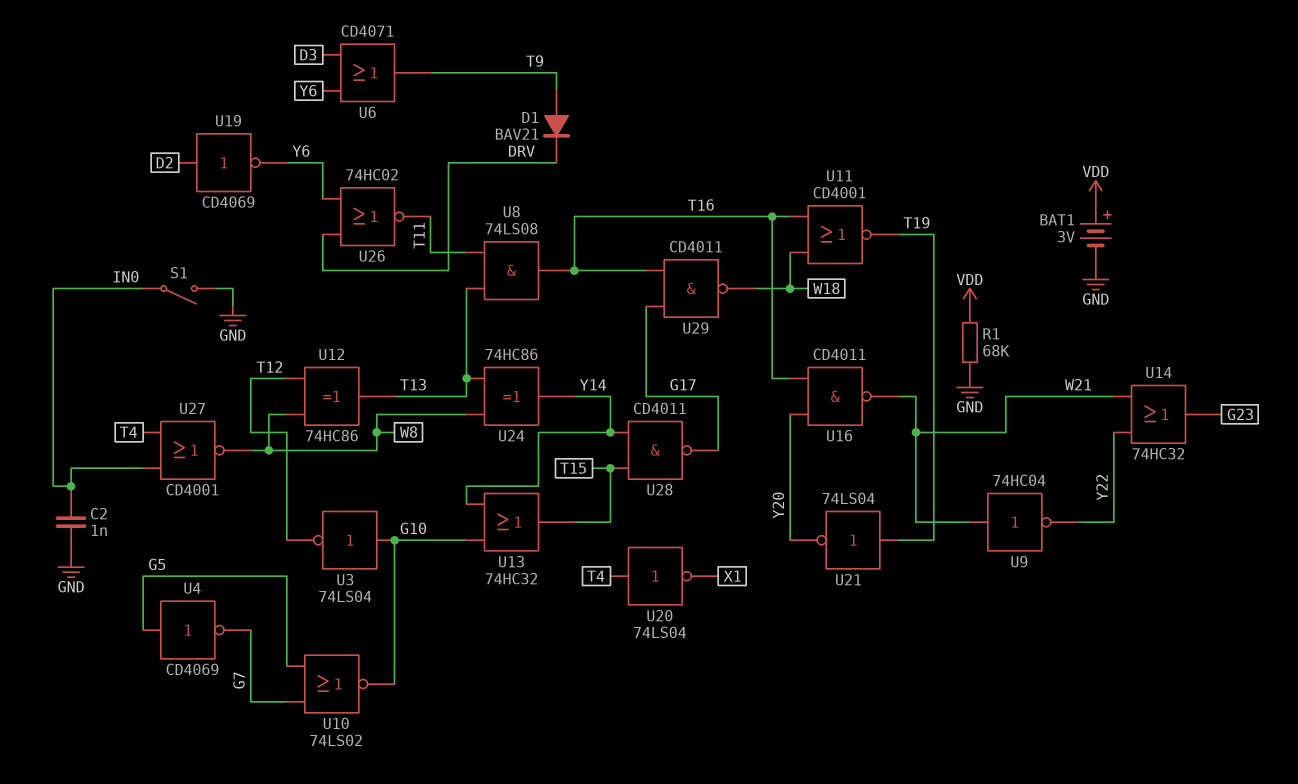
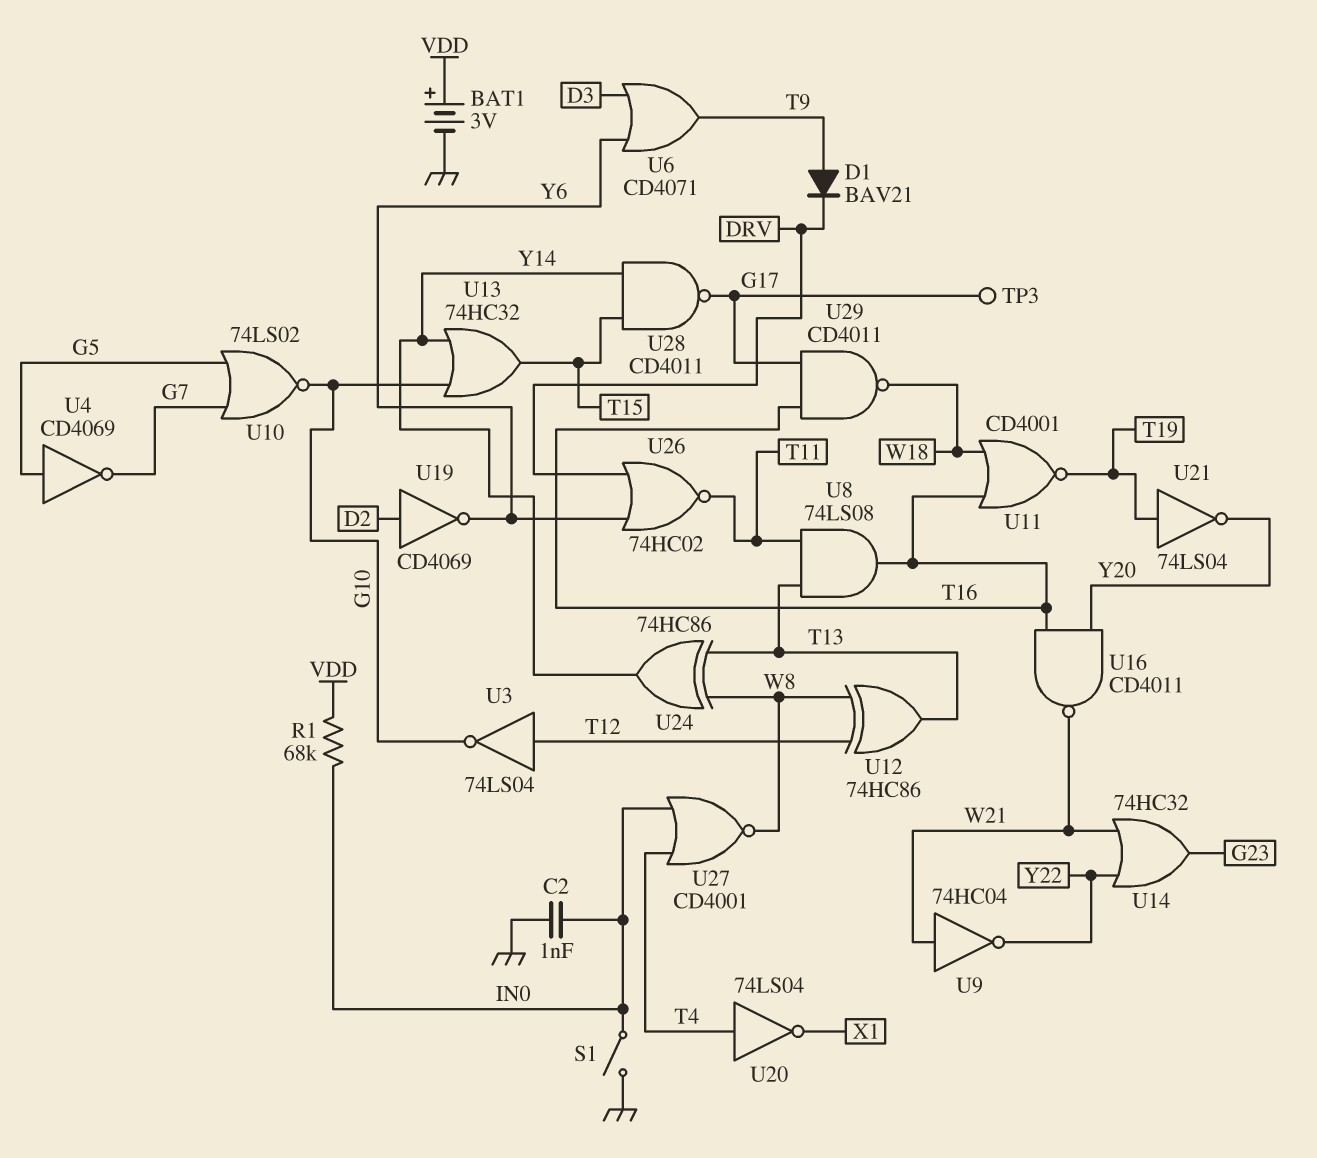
R1: 68k (GND, VDD) -> 68k (IN0, VDD)
TP3: none -> test point (G17)
U3: NOT 74LS04 (in G10, out T12) -> NOT 74LS04 (in T12, out G10)

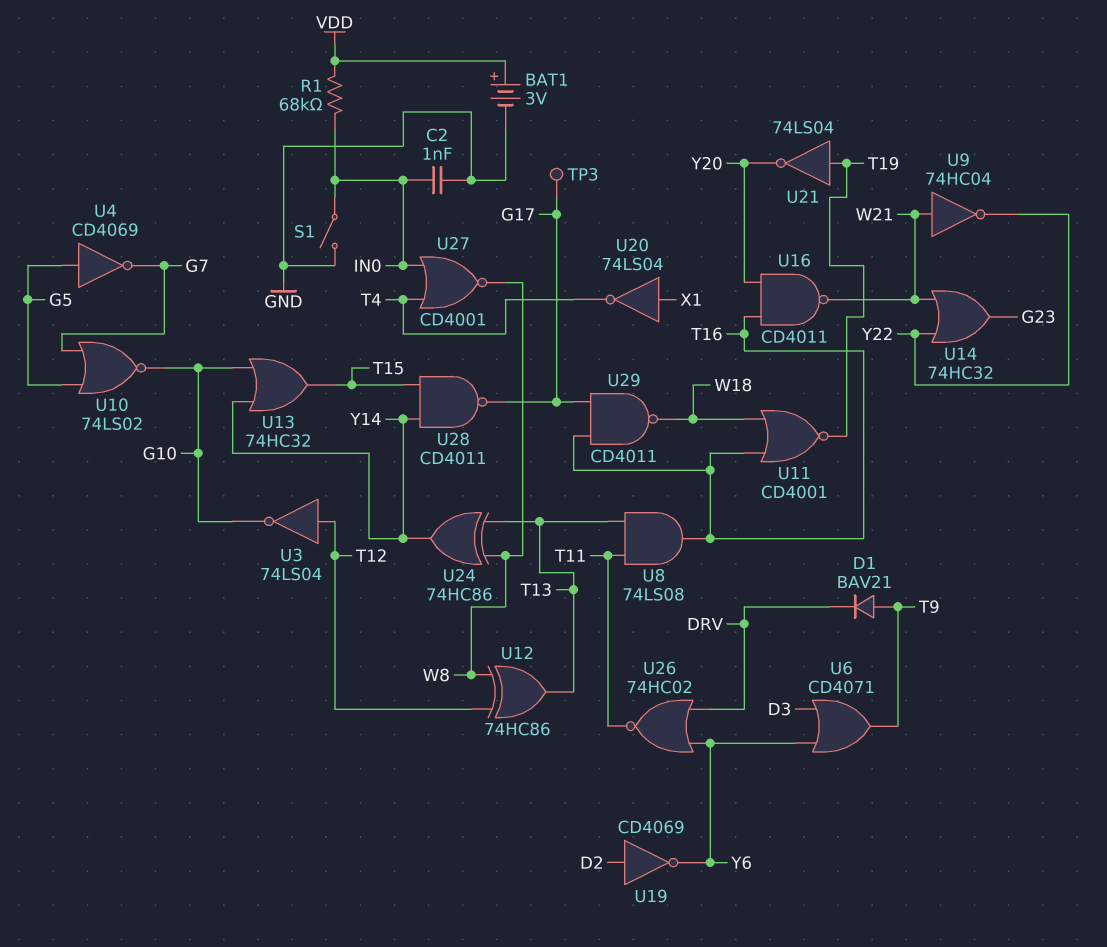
U20: NOT 74LS04 (in T4, out X1) -> NOT 74LS04 (in X1, out T4)

